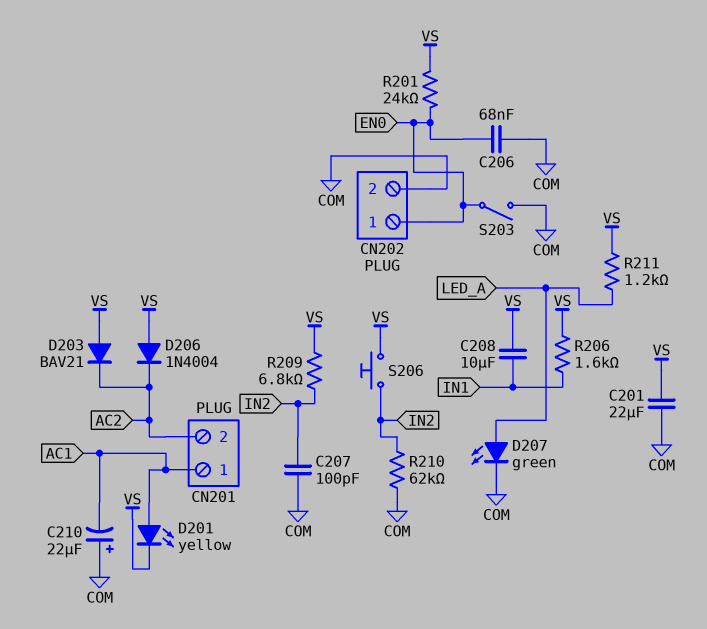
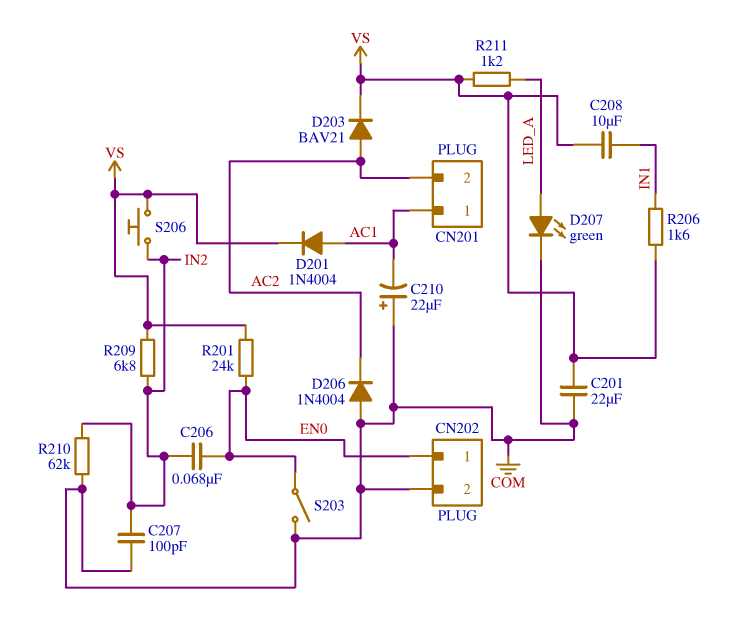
C206: 68nF (COM, EN0) -> 68nF (EN0, IN2)
D201: LED yellow (A AC1, K VS) -> diode 1N4004 (A AC1, K VS)
D203: diode BAV21 (A VS, K AC2) -> diode BAV21 (A AC2, K VS)
D206: diode 1N4004 (A VS, K AC2) -> diode 1N4004 (A COM, K AC2)

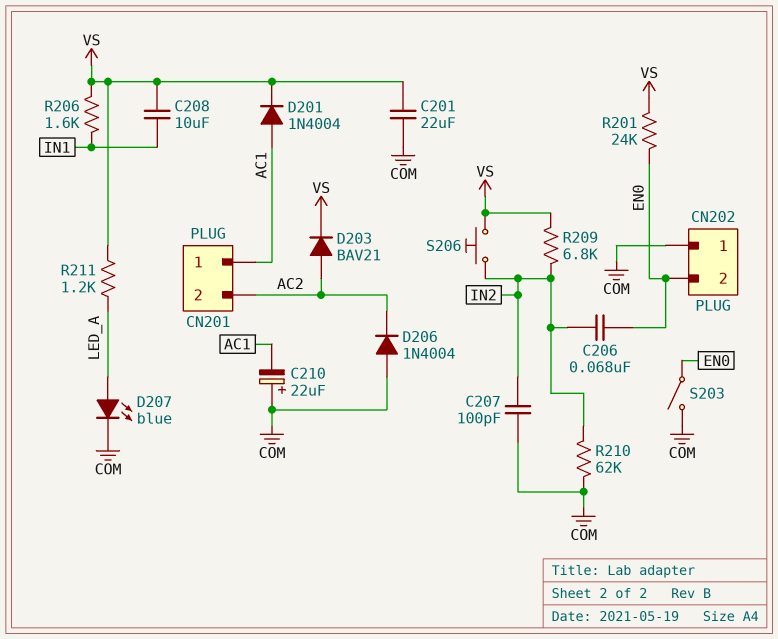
CN202 pin 1: EN0 -> COM
CN202 pin 2: COM -> EN0
D207: LED green (A LED_A, K COM) -> LED blue (A LED_A, K COM)

